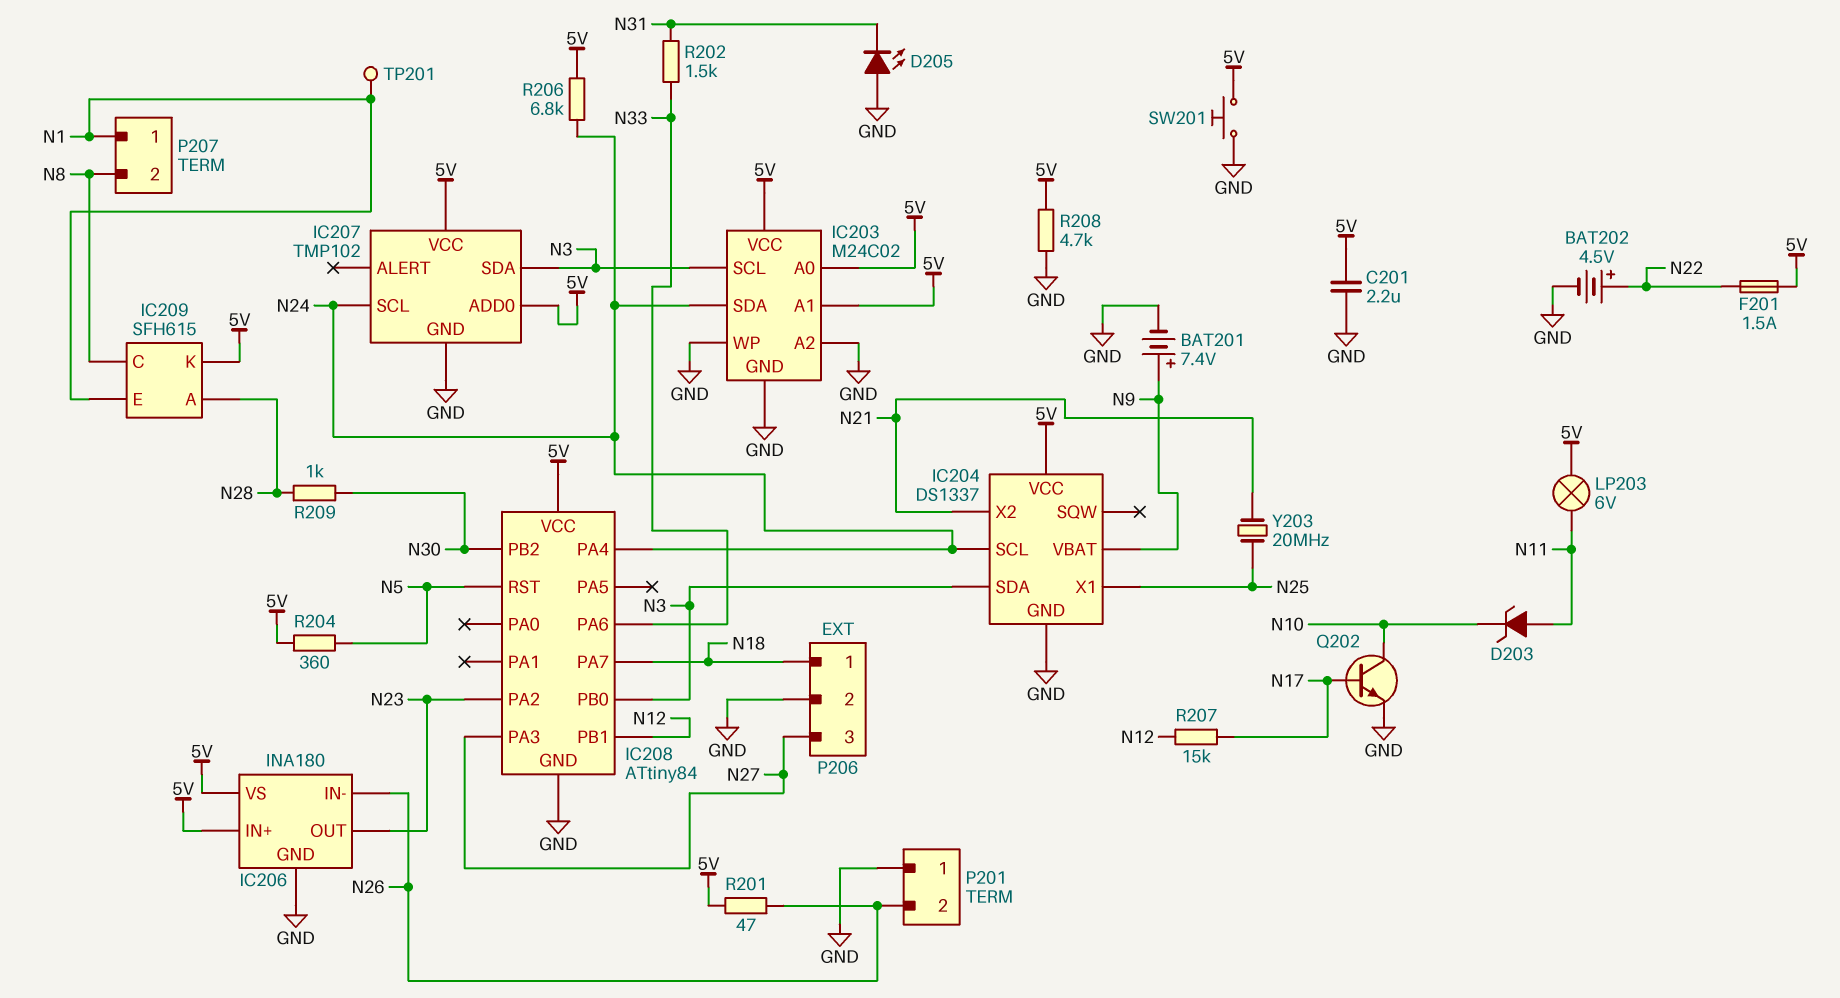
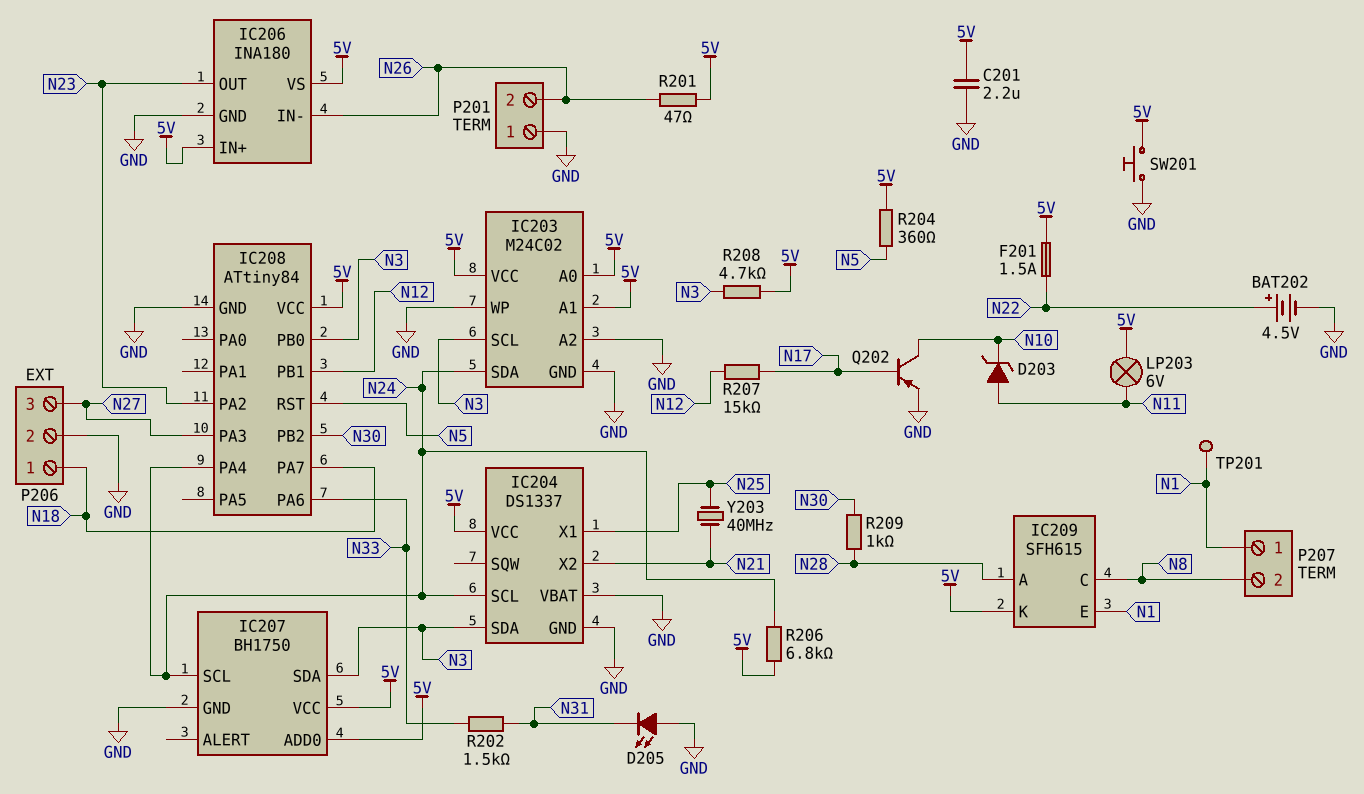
BAT201: 7.4V (plus N9, minus GND) -> none
IC204 pin VBAT: N9 -> GND
IC207: TMP102 -> BH1750
Q202: NPN (B N17, C N10, E GND) -> PNP (B N17, C N10, E GND)
R208: 4.7k (5V, GND) -> 4.7k (5V, N3)
Y203: 20MHz (N21, N25) -> 40MHz (N21, N25)

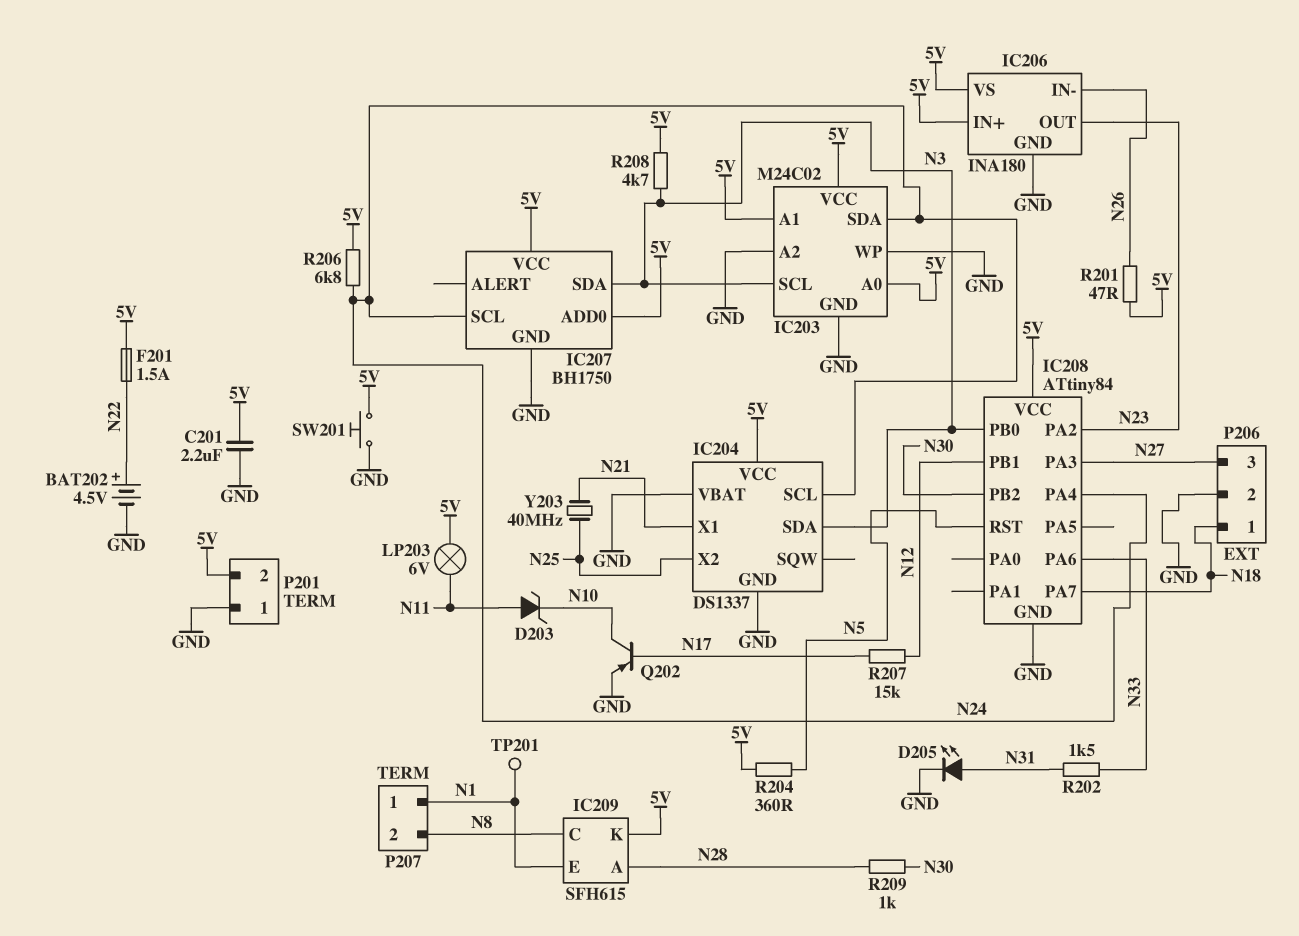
D205: LED (A GND, K N31) -> LED (A N31, K GND)
IC204 pin X1: N25 -> N21
IC204 pin X2: N21 -> N25
P201 pin 2: N26 -> 5V

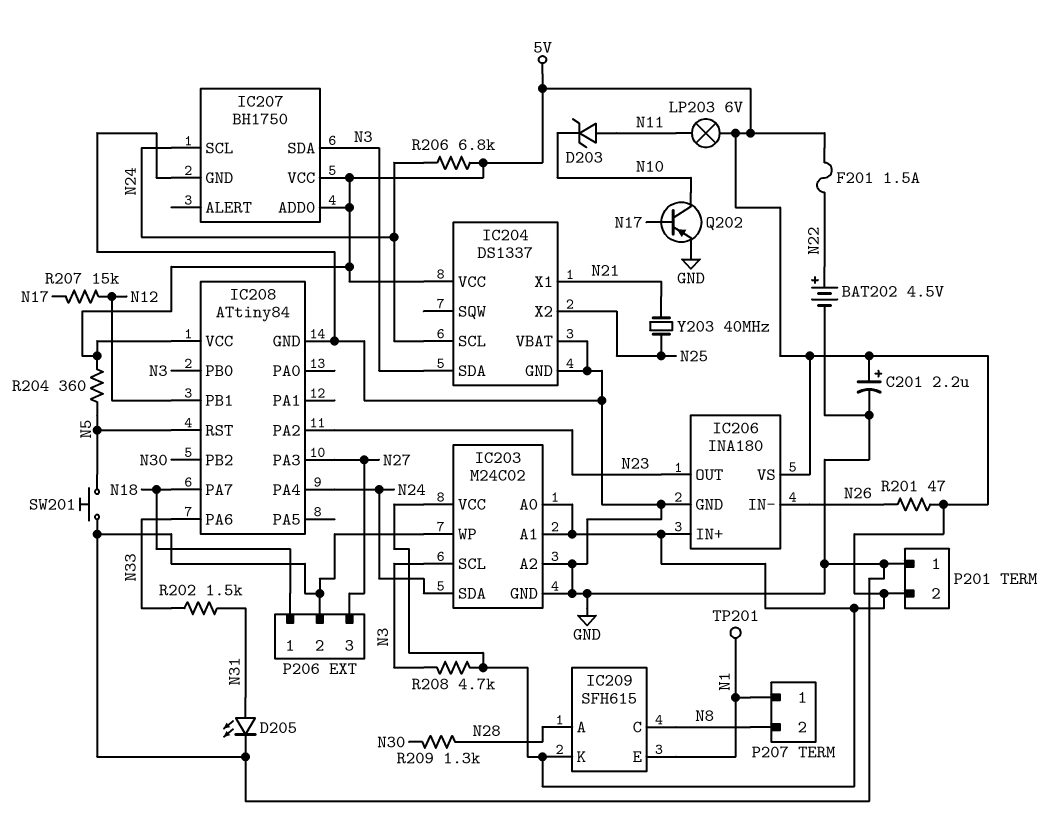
C201: 2.2uF (5V, GND) -> 2.2uF (plus 5V, minus GND)
R209: 1k (N28, N30) -> 1.3k (N28, N30)
SW201: button (5V, GND) -> button (GND, N5)

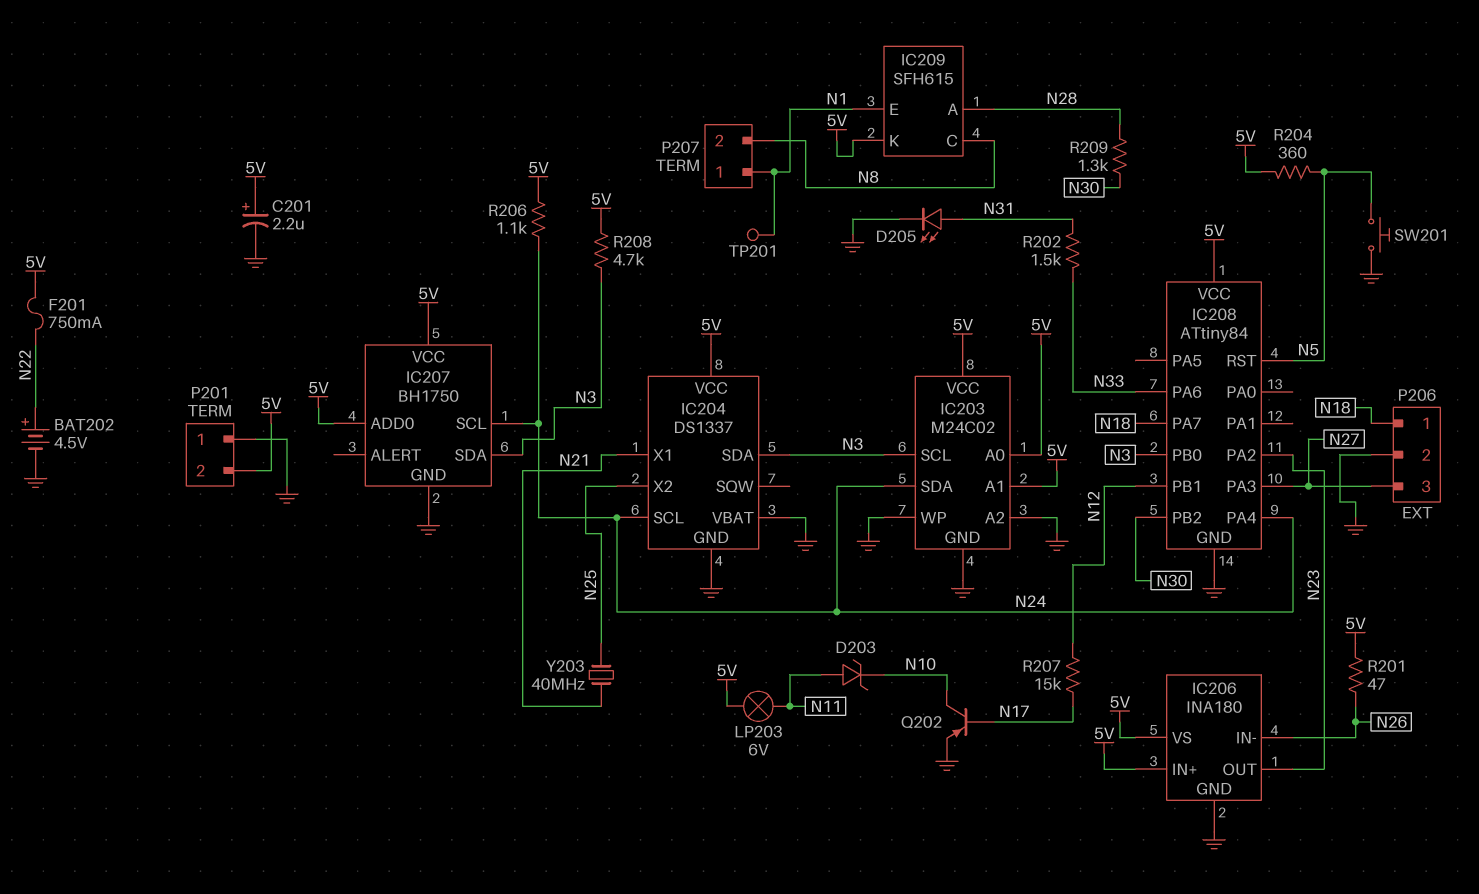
F201: 1.5A (5V, N22) -> 750mA (5V, N22)
R206: 6.8k (5V, N24) -> 1.1k (5V, N24)

